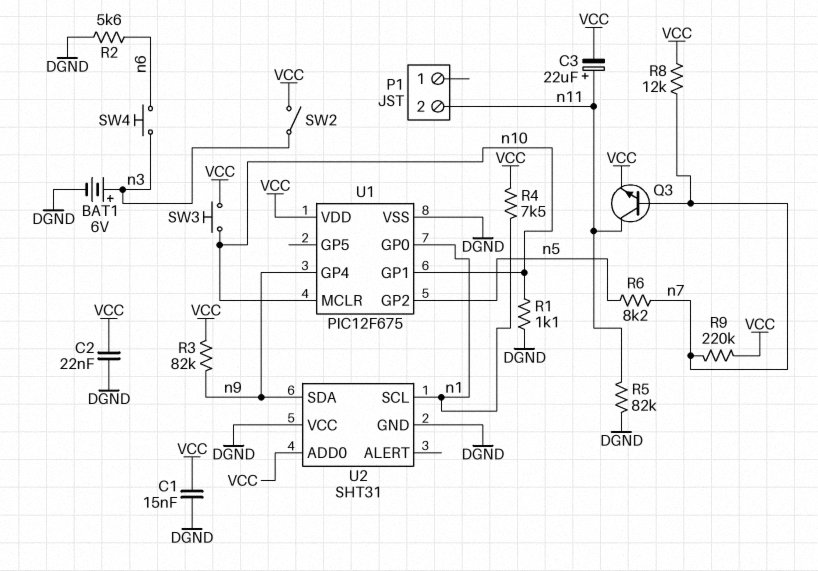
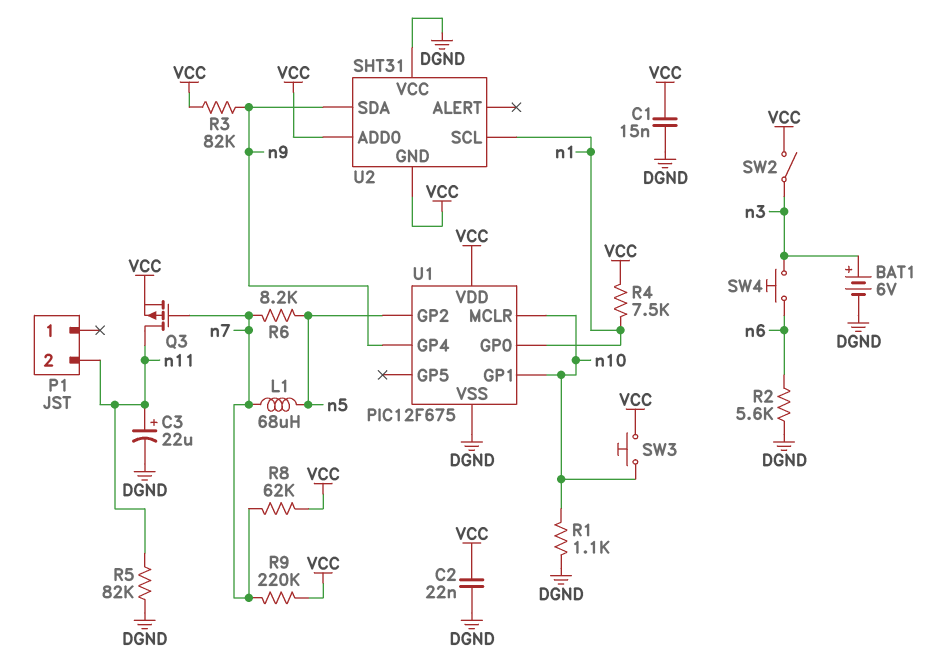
C3: 22uF (plus n11, minus VCC) -> 22uF (plus n11, minus DGND)
L1: none -> 68uH (n5, n7)
Q3: NPN (B n7, C n11, E VCC) -> PMOS (G n7, D n11, S VCC)
R8: 12k (VCC, n7) -> 62k (VCC, n7)
U2 pin GND: DGND -> VCC

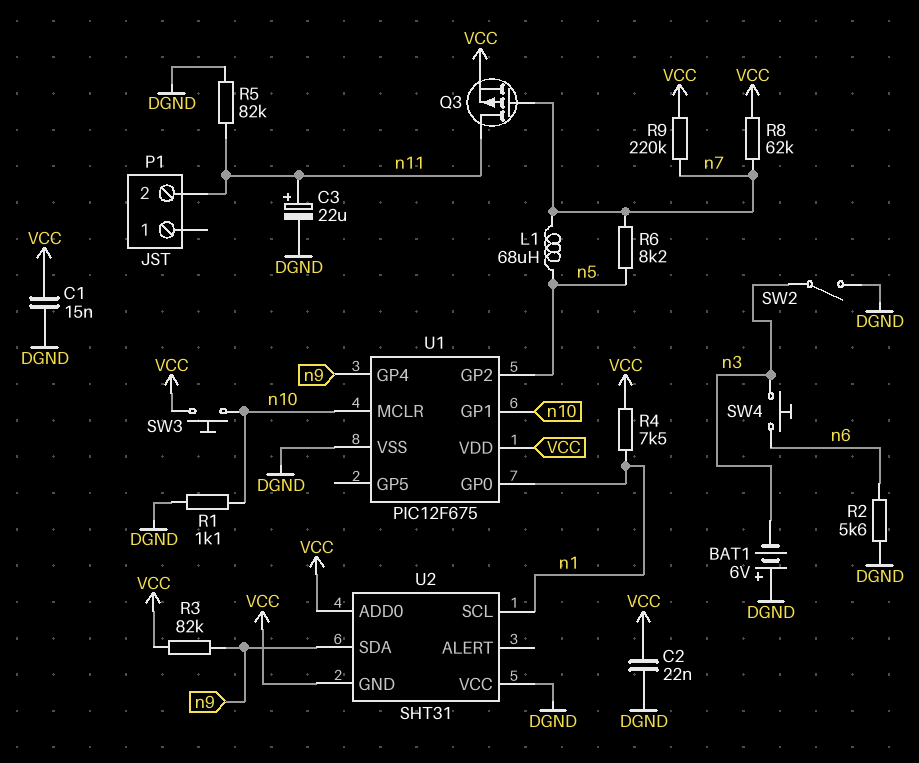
BAT1: 6V (plus n3, minus DGND) -> 6V (plus DGND, minus n3)
SW2: switch (VCC, n3) -> switch (DGND, n3)

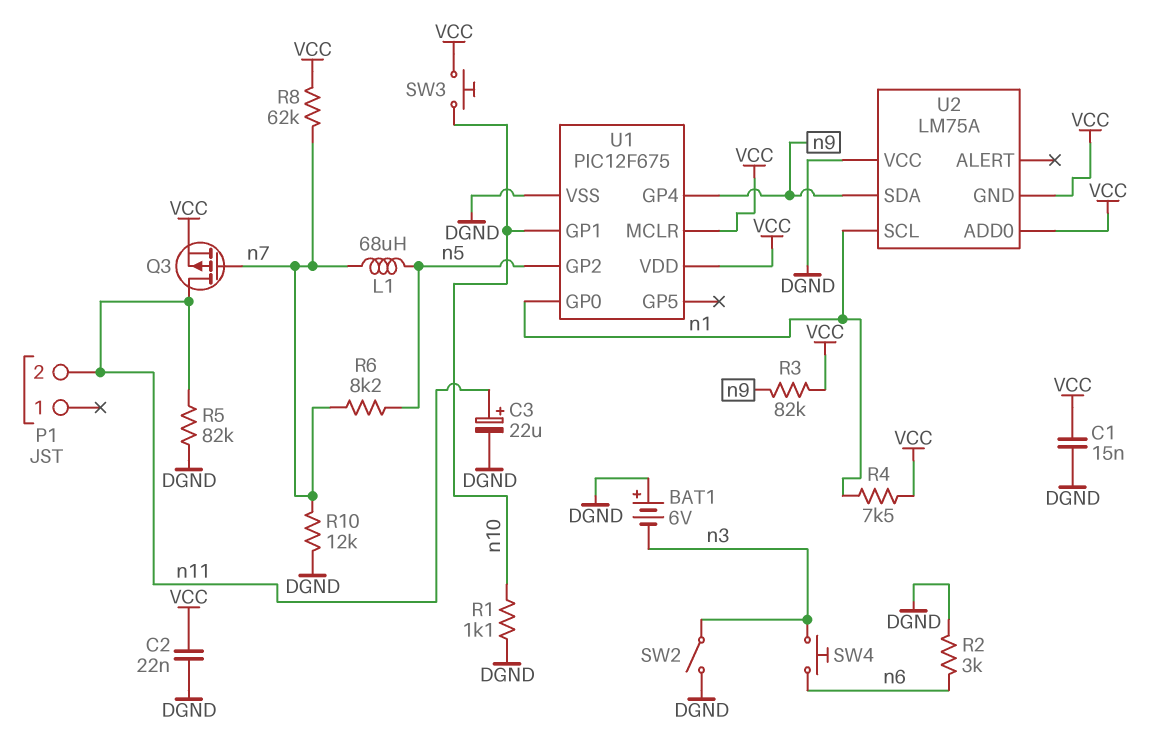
R2: 5.6k (DGND, n6) -> 3k (DGND, n6)
R9: 220k (VCC, n7) -> none
R10: none -> 12k (DGND, n7)
U1 pin MCLR: n10 -> VCC
U2: SHT31 -> LM75A

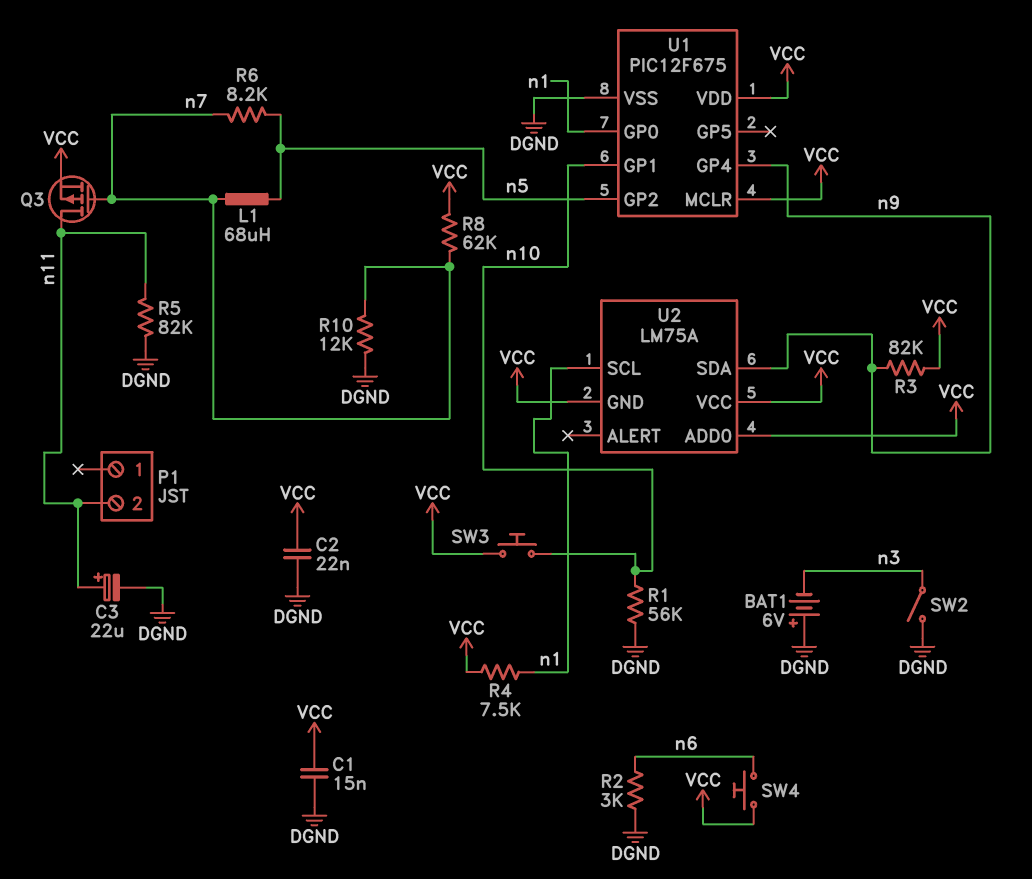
R1: 1.1k (DGND, n10) -> 56k (DGND, n10)
SW4: button (n3, n6) -> button (VCC, n6)
U2 pin VCC: DGND -> VCC

